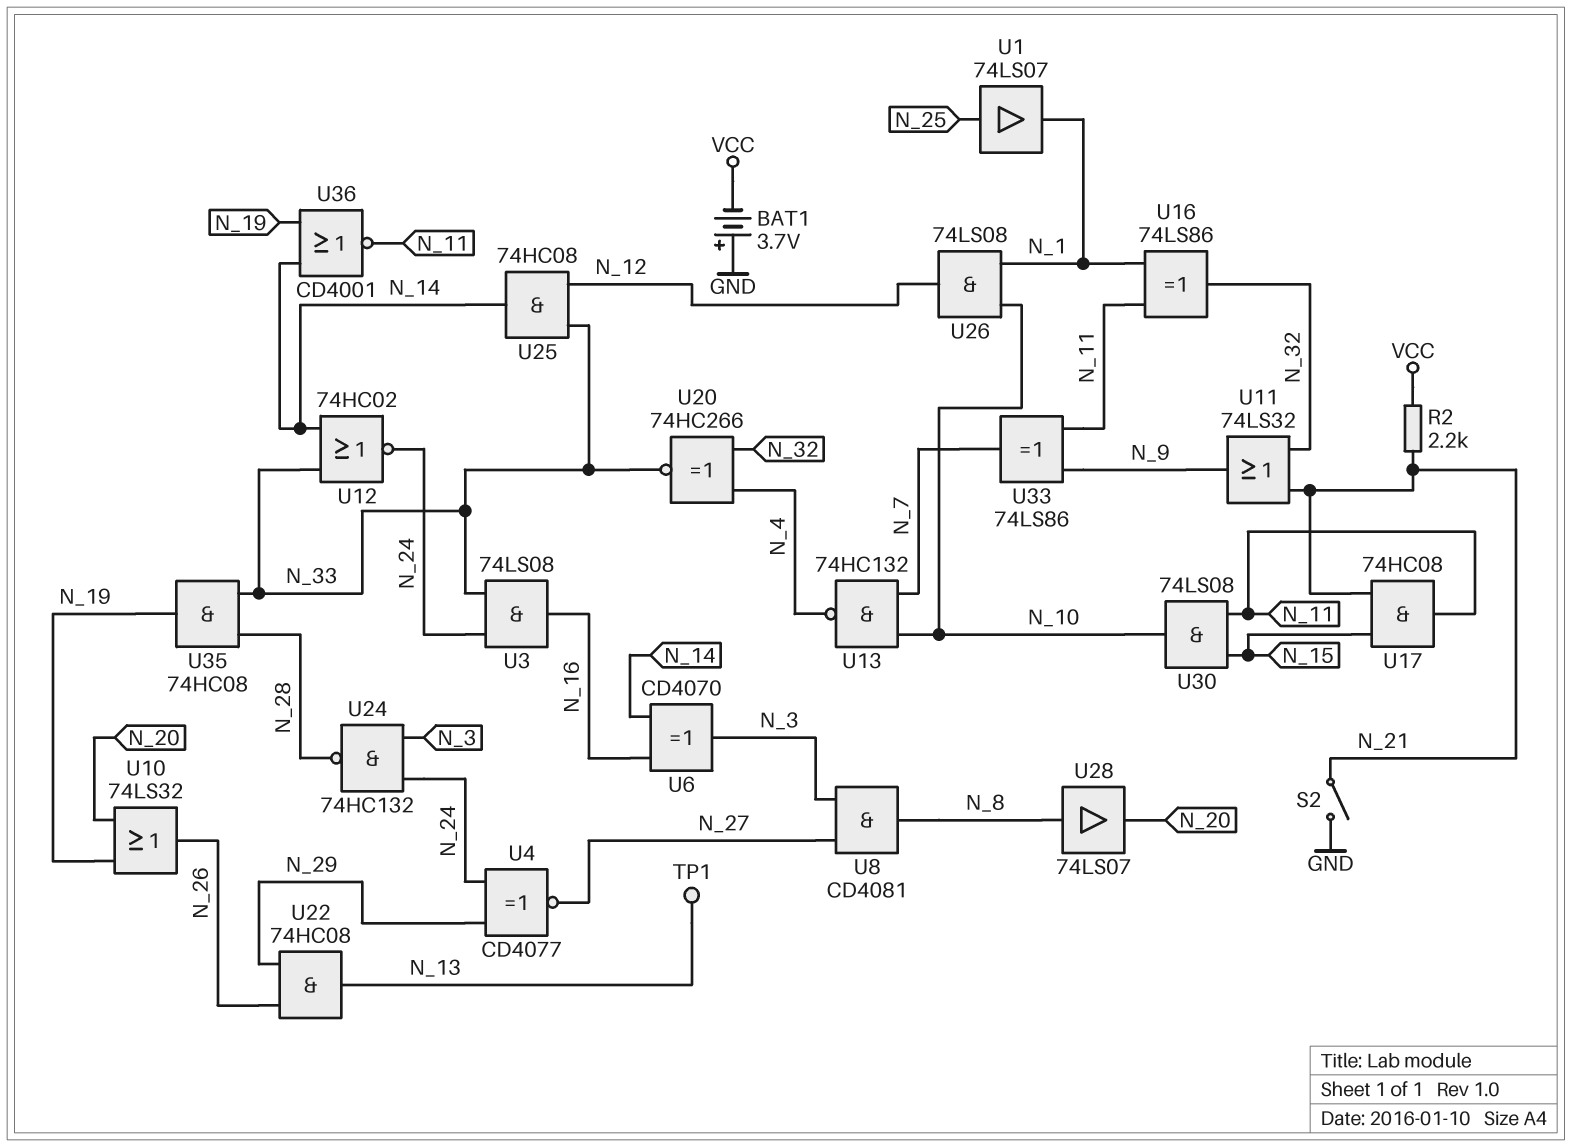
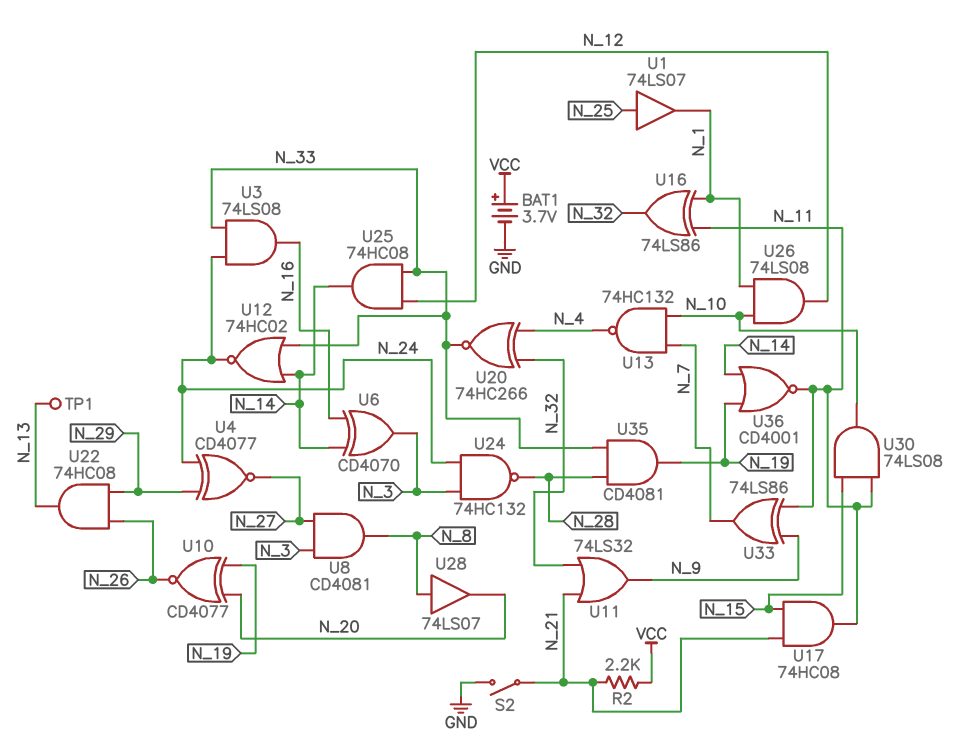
BAT1: 3.7V (plus GND, minus VCC) -> 3.7V (plus VCC, minus GND)
U10: OR 74LS32 (in N_19, in N_20, out N_26) -> XNOR CD4077 (in N_19, in N_20, out N_26)
U35: AND 74HC08 (in N_28, in N_33, out N_19) -> AND CD4081 (in N_28, in N_33, out N_19)

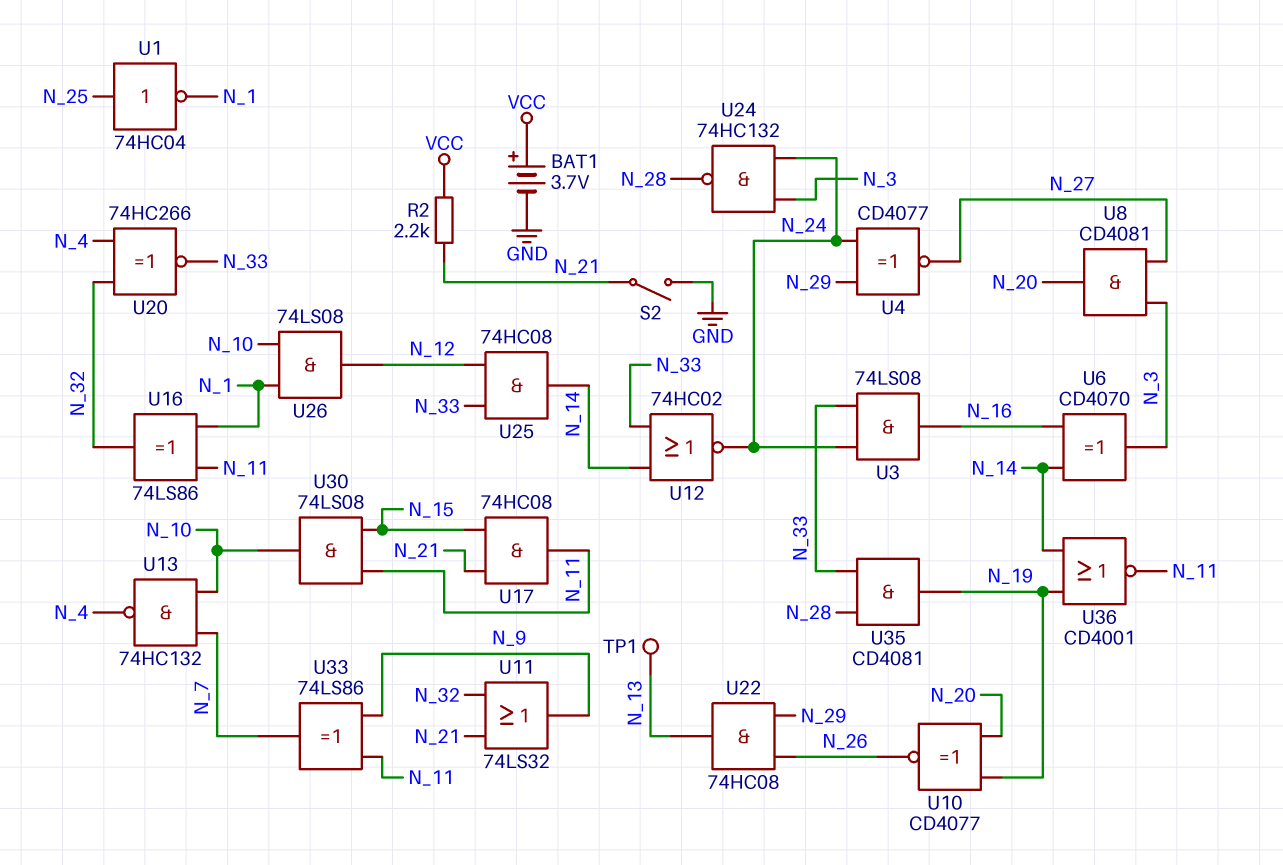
U1: buffer 74LS07 (in N_25, out N_1) -> NOT 74HC04 (in N_25, out N_1)
U8: AND CD4081 (in N_3, in N_27, out N_8) -> AND CD4081 (in N_3, in N_27, out N_20)
U28: buffer 74LS07 (in N_8, out N_20) -> none

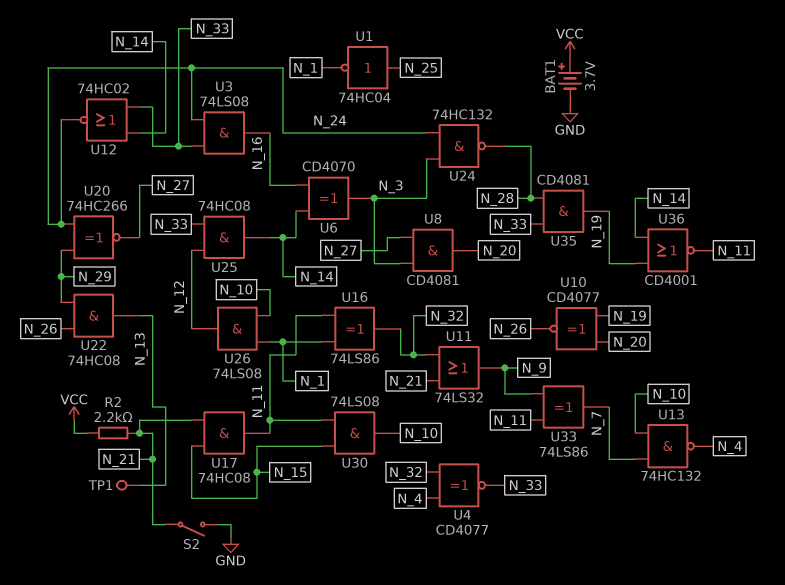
U4: XNOR CD4077 (in N_24, in N_29, out N_27) -> XNOR CD4077 (in N_4, in N_32, out N_33)
U20: XNOR 74HC266 (in N_4, in N_32, out N_33) -> XNOR 74HC266 (in N_24, in N_29, out N_27)

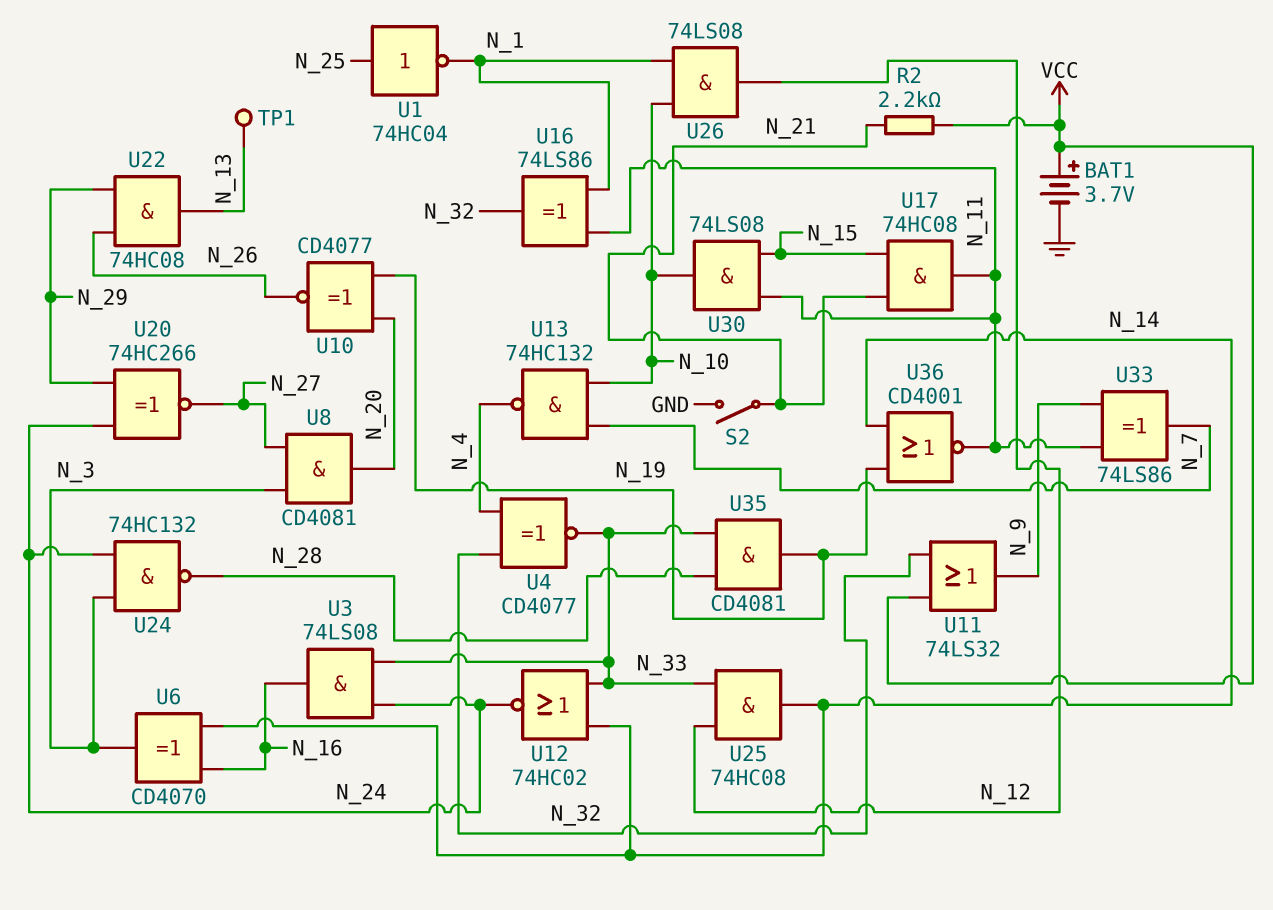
U11: OR 74LS32 (in N_21, in N_32, out N_9) -> OR 74LS32 (in N_32, in VCC, out N_9)

